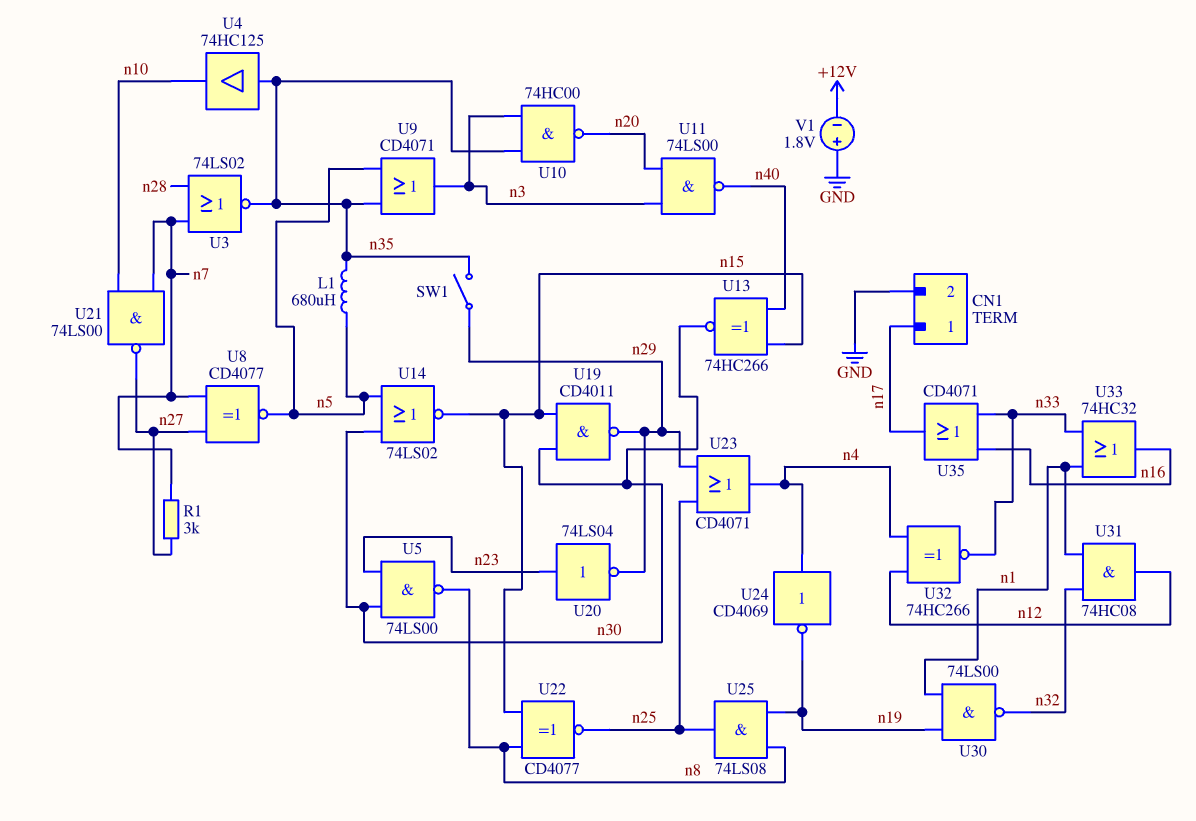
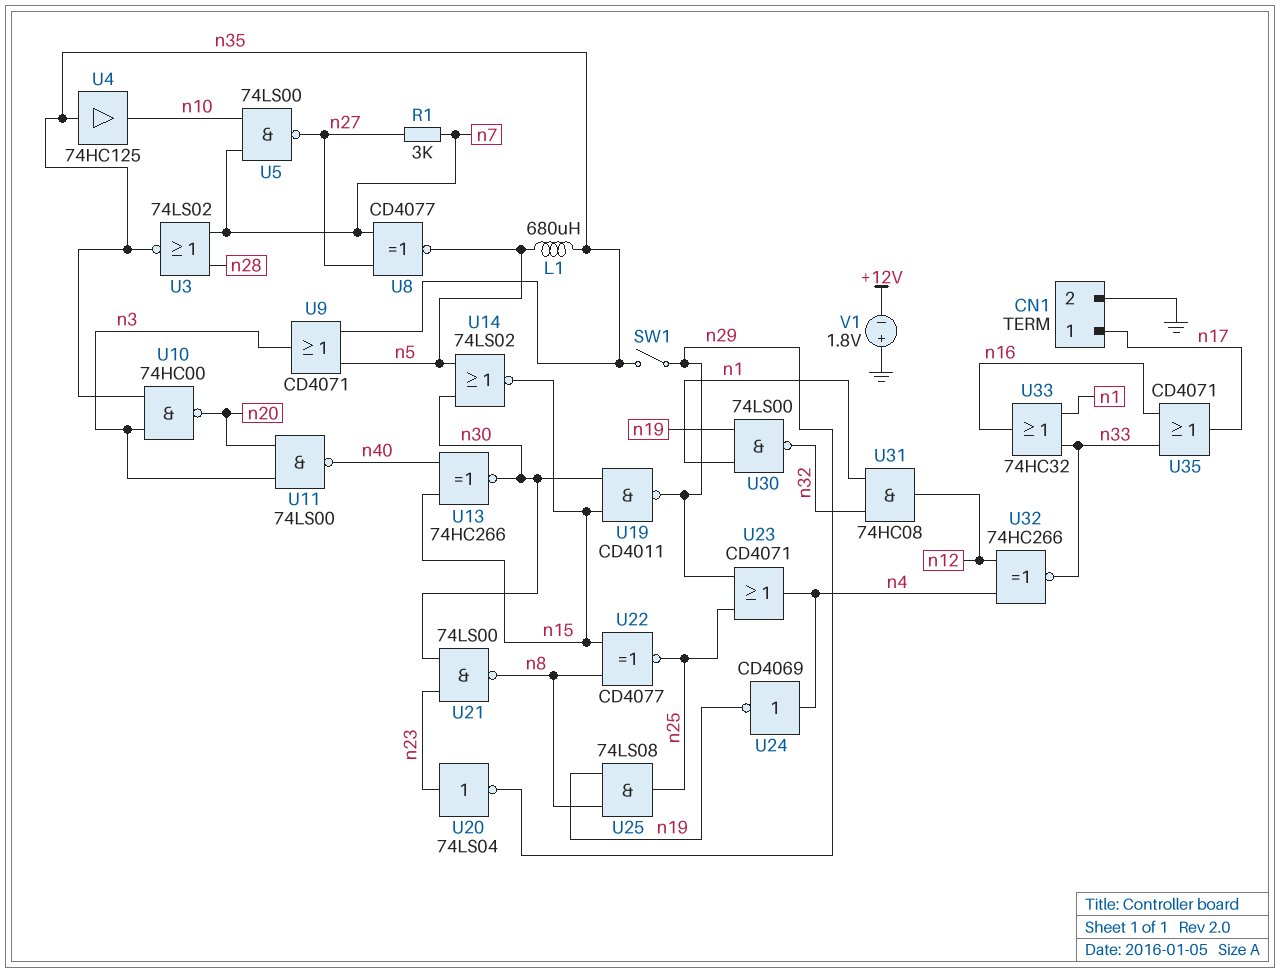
U5: NAND 74LS00 (in n23, in n30, out n8) -> NAND 74LS00 (in n7, in n10, out n27)
U21: NAND 74LS00 (in n7, in n10, out n27) -> NAND 74LS00 (in n23, in n30, out n8)

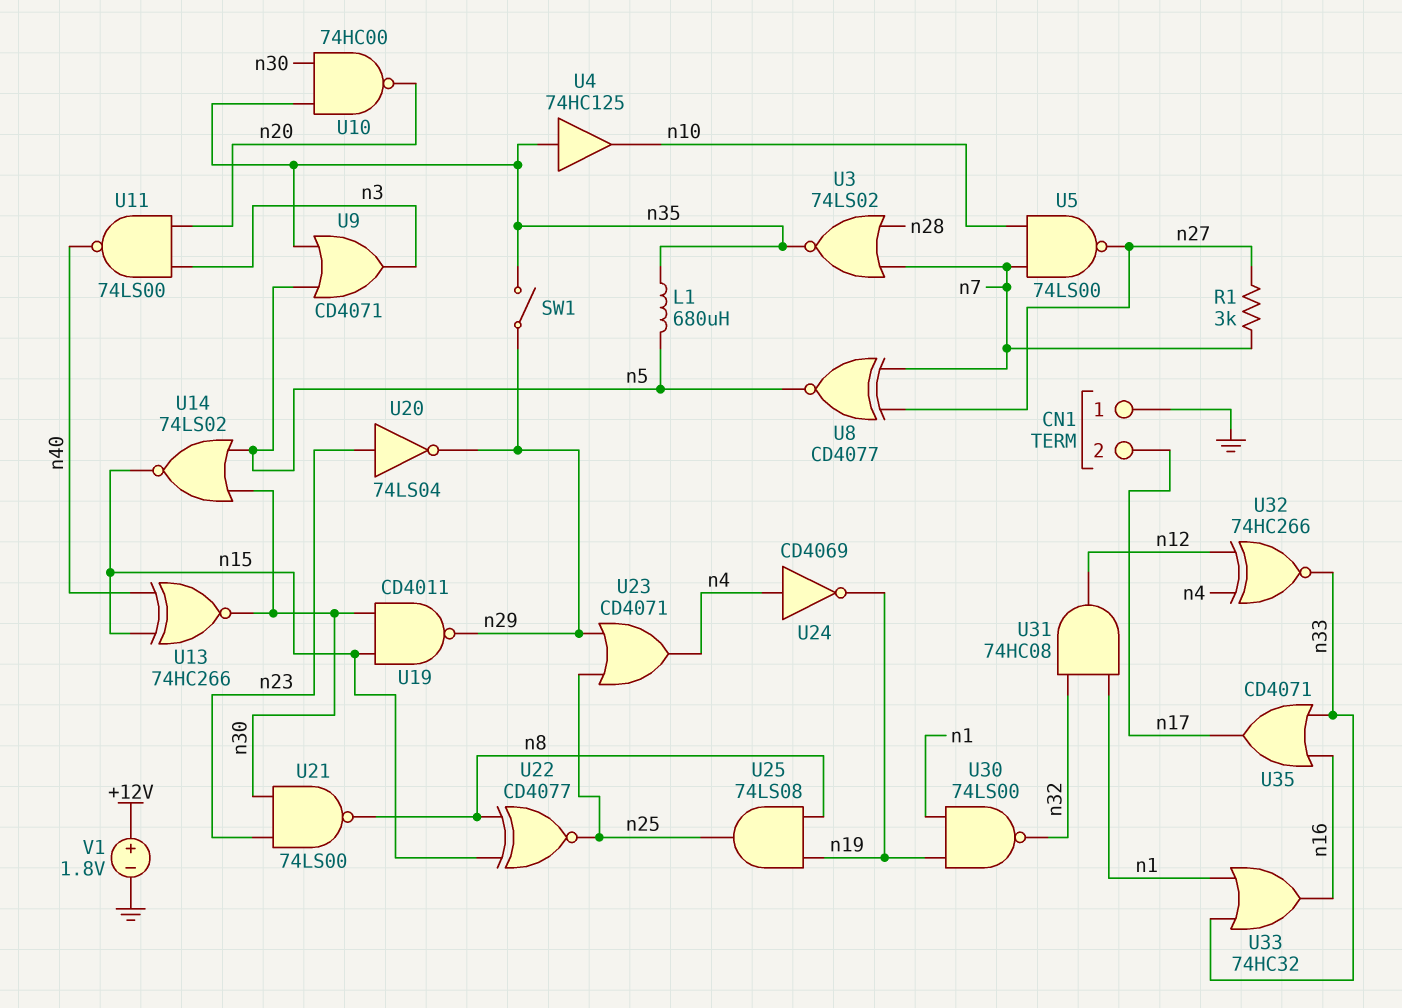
CN1 pin 1: n17 -> GND
CN1 pin 2: GND -> n17
U10: NAND 74HC00 (in n3, in n35, out n20) -> NAND 74HC00 (in n30, in n35, out n20)
V1: 1.8V (plus GND, minus +12V) -> 1.8V (plus +12V, minus GND)

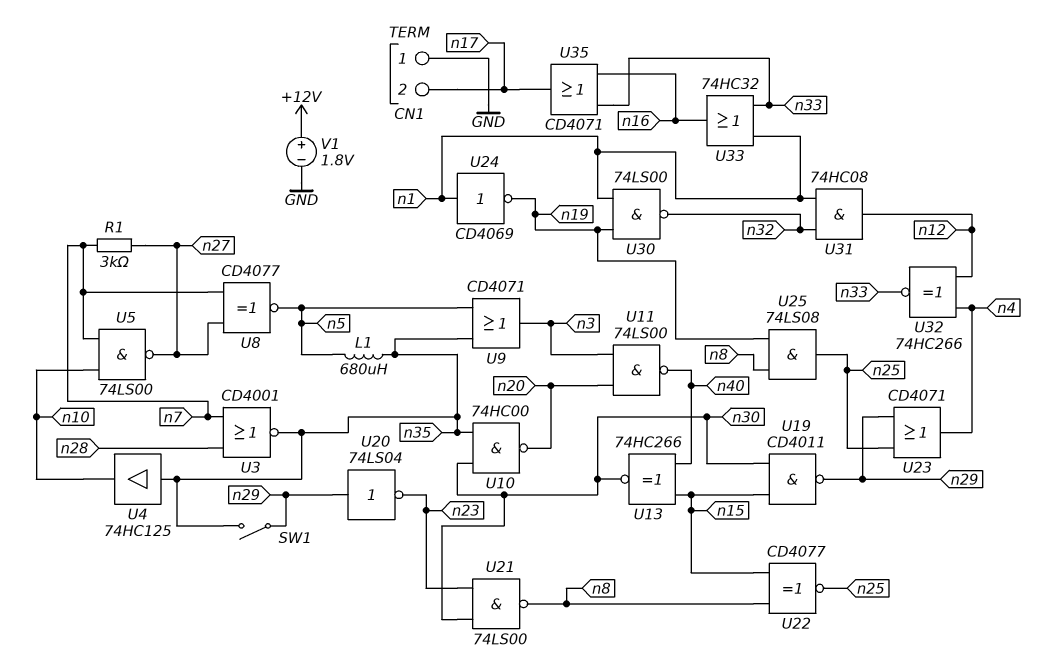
U3: NOR 74LS02 (in n7, in n28, out n35) -> NOR CD4001 (in n7, in n28, out n35)
U14: NOR 74LS02 (in n5, in n30, out n15) -> none
U20: NOT 74LS04 (in n23, out n29) -> NOT 74LS04 (in n29, out n23)
U24: NOT CD4069 (in n4, out n19) -> NOT CD4069 (in n1, out n19)

